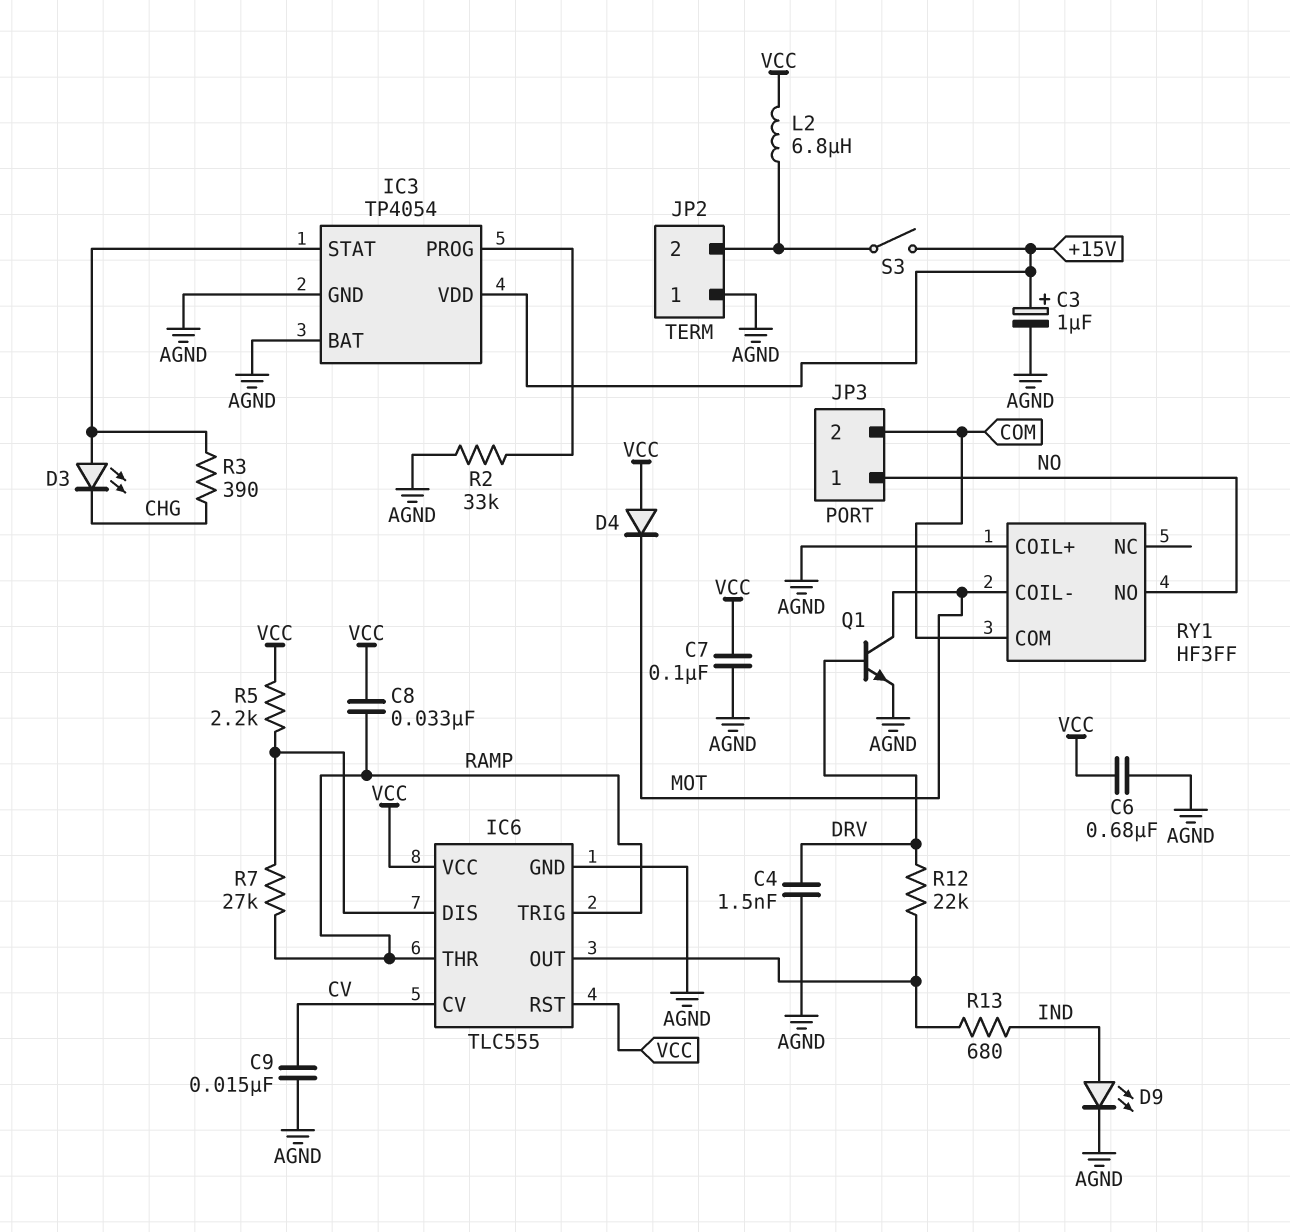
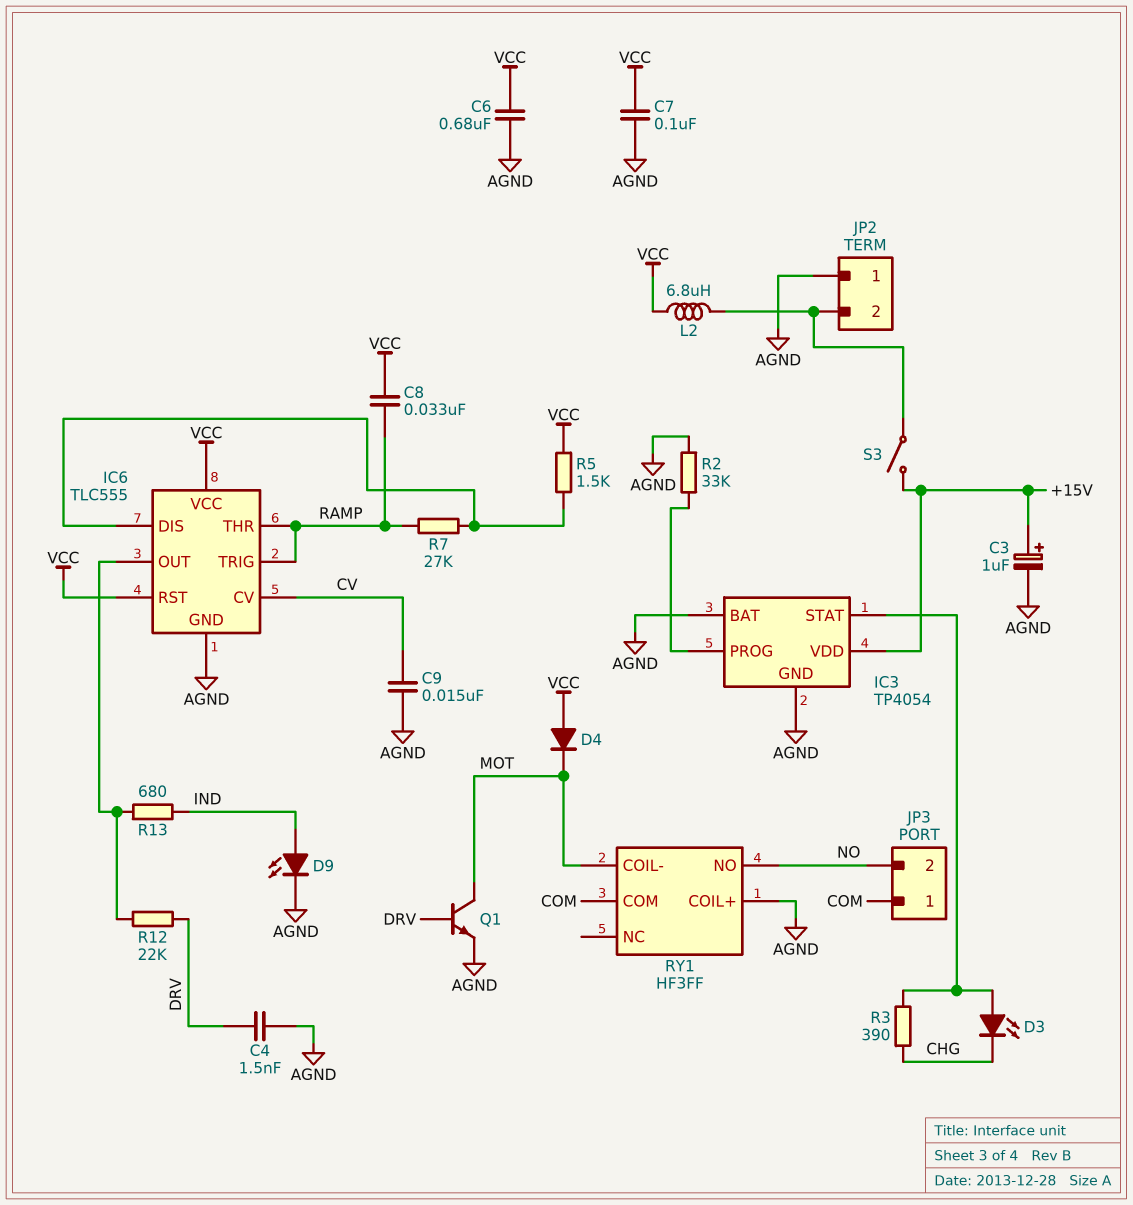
JP3 pin 1: NO -> COM
JP3 pin 2: COM -> NO
R5: 2.2k (IC6/DIS, VCC) -> 1.5k (IC6/DIS, VCC)

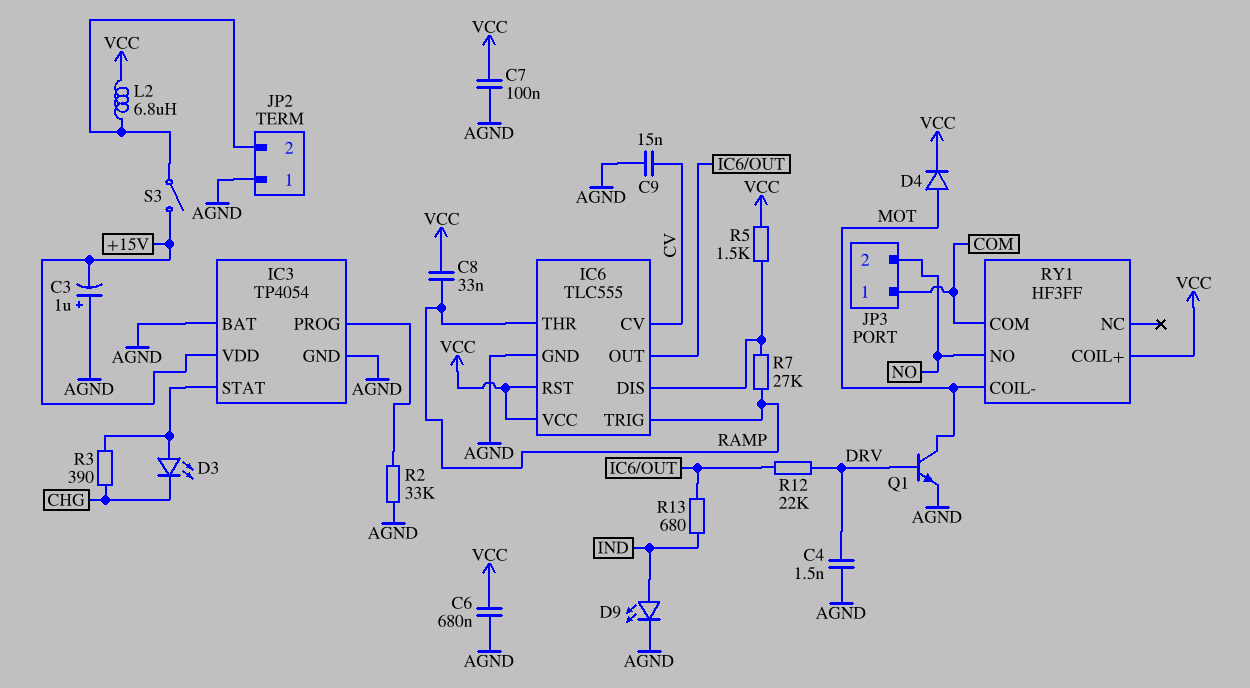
C3: 1uF (plus +15V, minus AGND) -> 1uF (plus AGND, minus +15V)
D4: diode (A VCC, K MOT) -> diode (A MOT, K VCC)
RY1 pin COIL+: AGND -> VCC

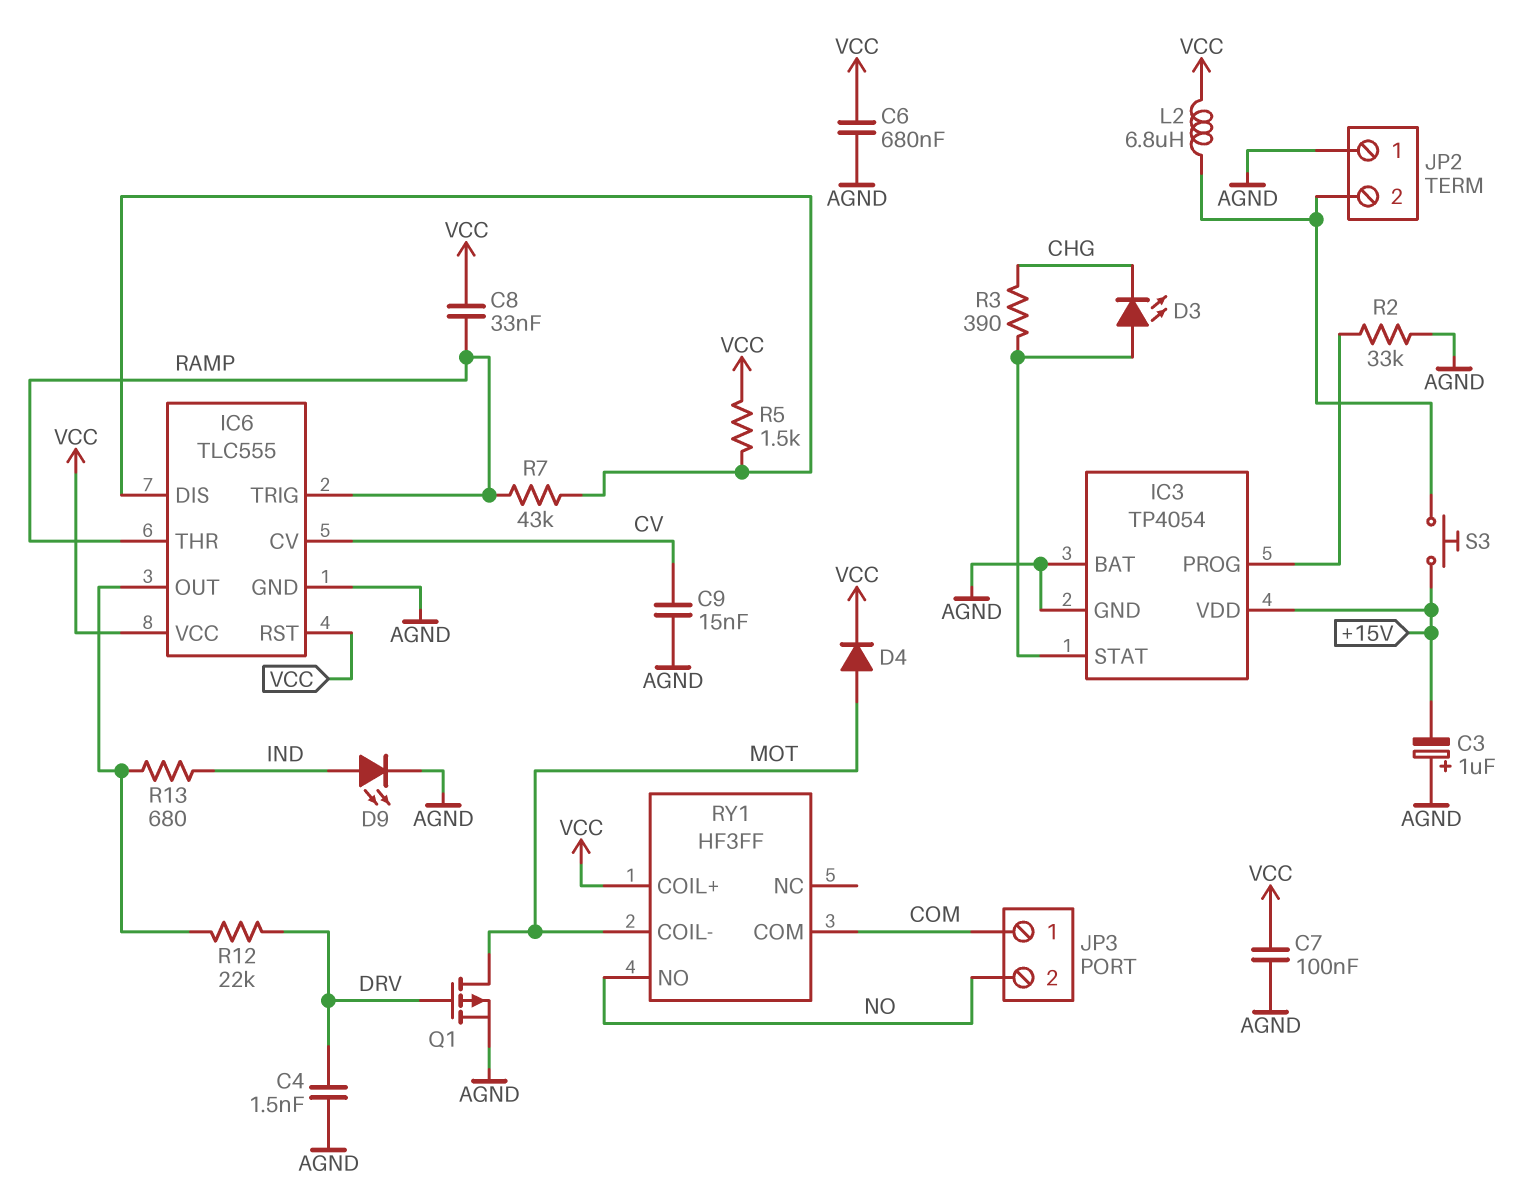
Q1: NPN (B DRV, C MOT, E AGND) -> PMOS (G DRV, D MOT, S AGND)
R7: 27k (IC6/DIS, RAMP) -> 43k (IC6/DIS, RAMP)
S3: switch (+15V, JP2/2) -> button (+15V, JP2/2)

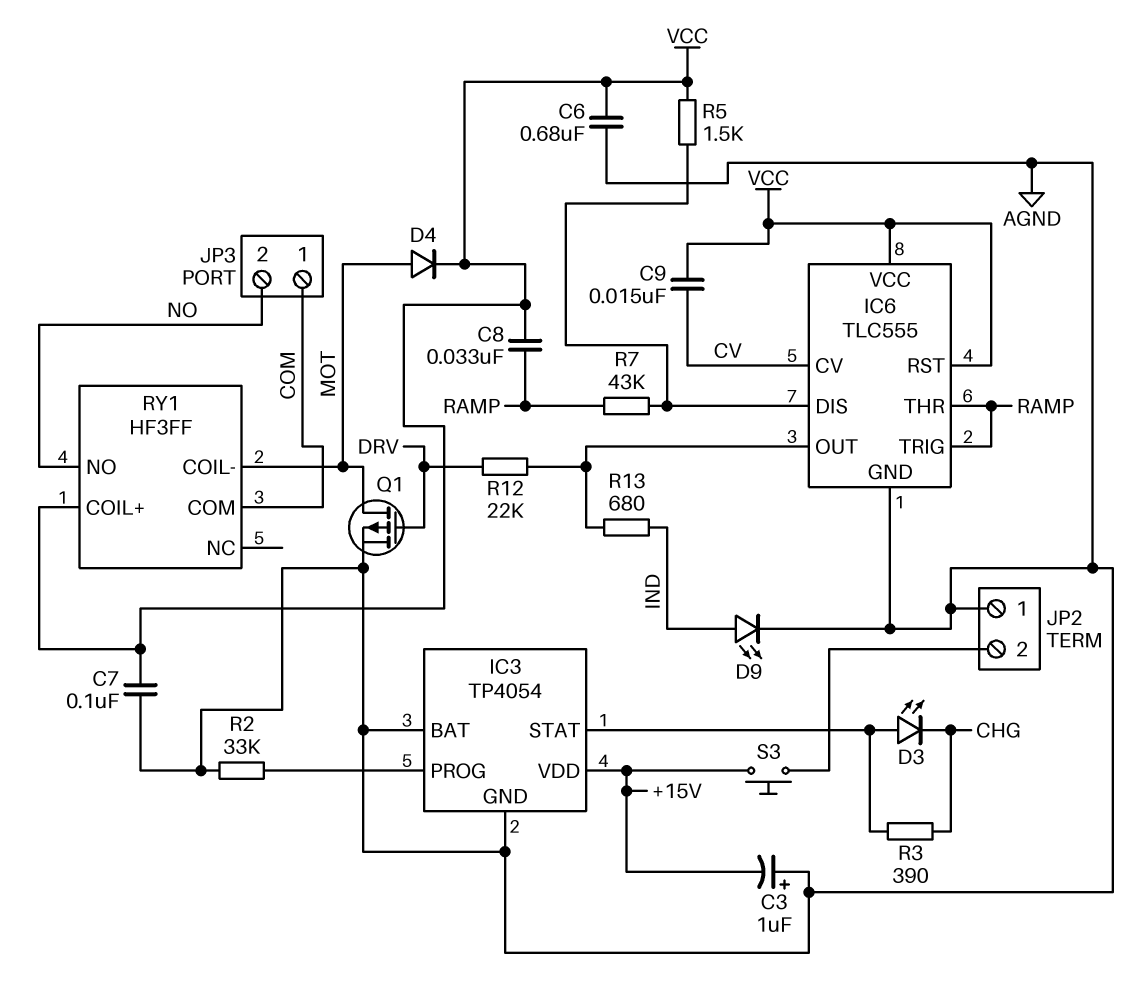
C4: 1.5nF (AGND, DRV) -> none
C9: 15nF (AGND, CV) -> 15nF (CV, VCC)
L2: 6.8uH (JP2/2, VCC) -> none

